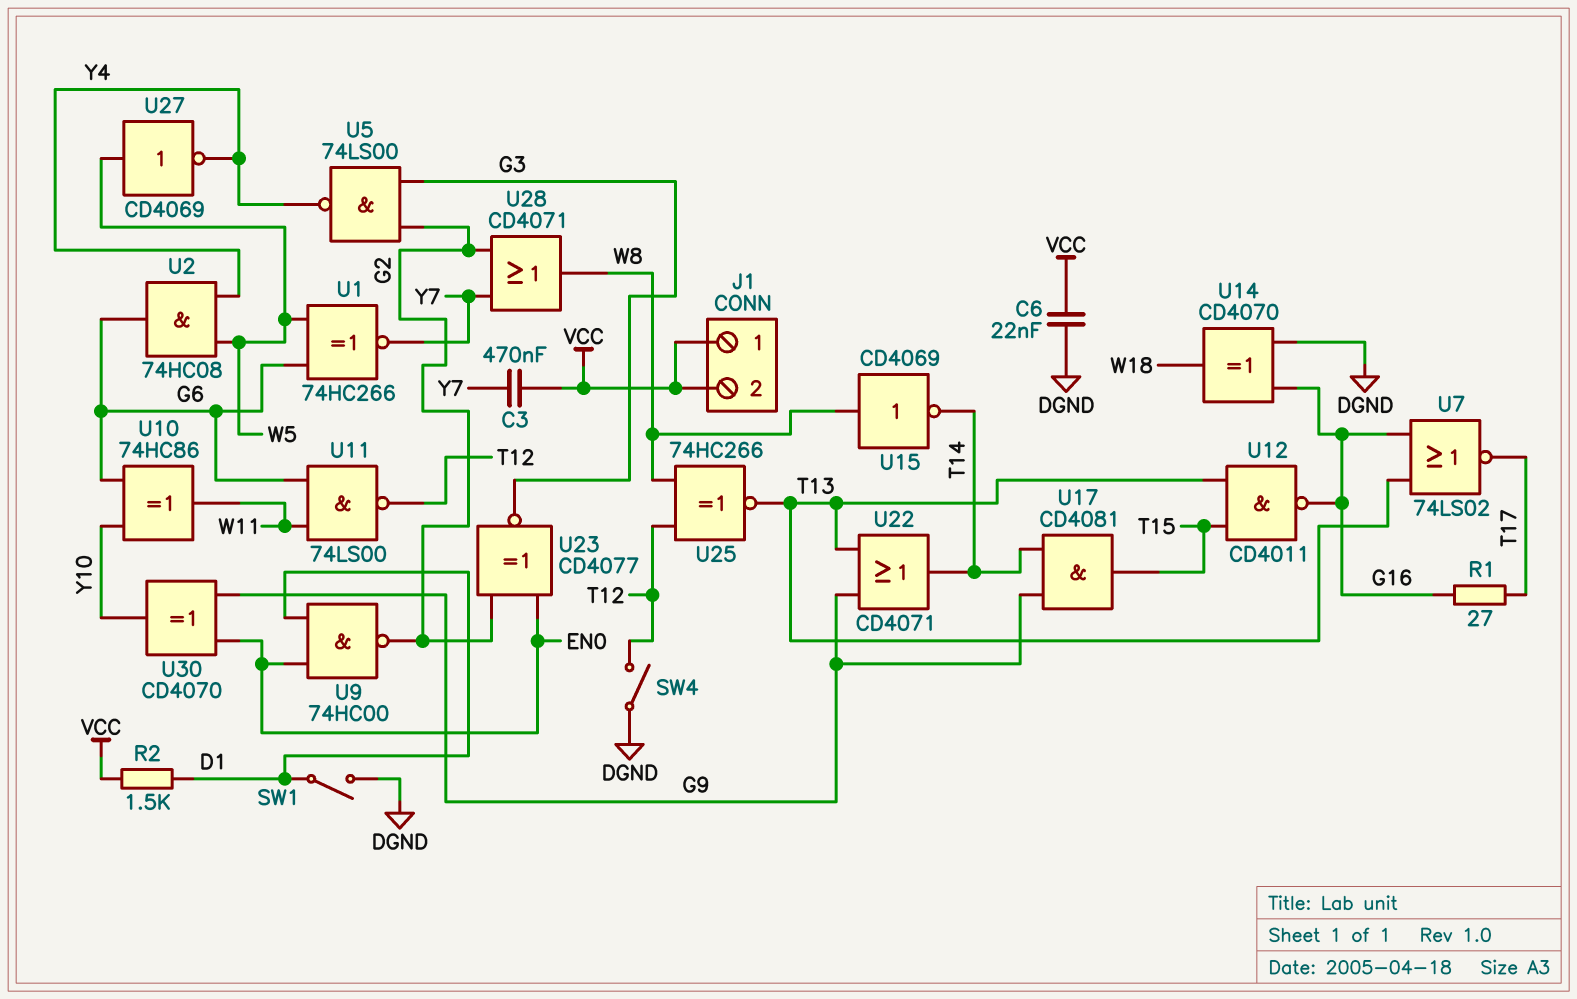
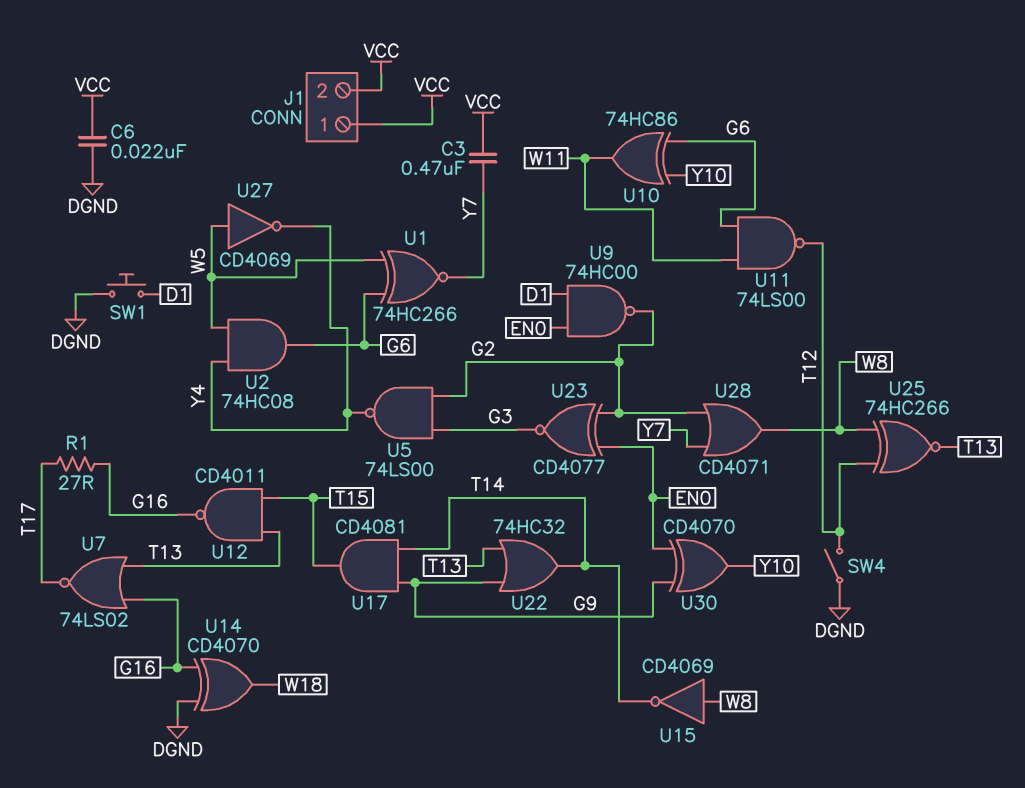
R2: 1.5k (D1, VCC) -> none
SW1: switch (D1, DGND) -> button (D1, DGND)
U22: OR CD4071 (in G9, in T13, out T14) -> OR 74HC32 (in G9, in T13, out T14)

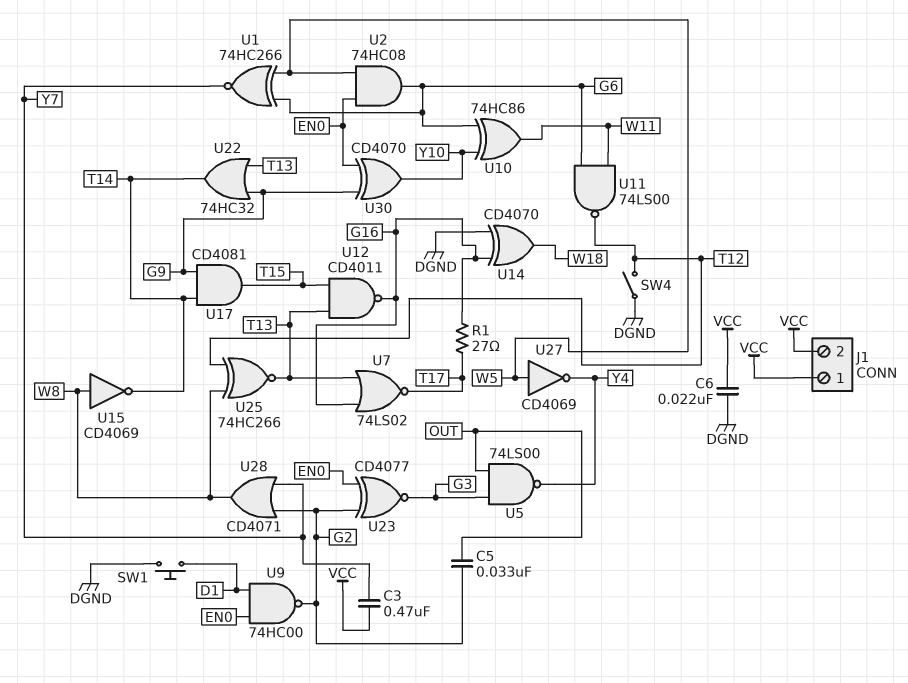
C5: none -> 33nF (G2, OUT)
U2: AND 74HC08 (in W5, in Y4, out G6) -> AND 74HC08 (in EN0, in W5, out G6)
U5: NAND 74LS00 (in G2, in G3, out Y4) -> NAND 74LS00 (in G3, in OUT, out Y4)

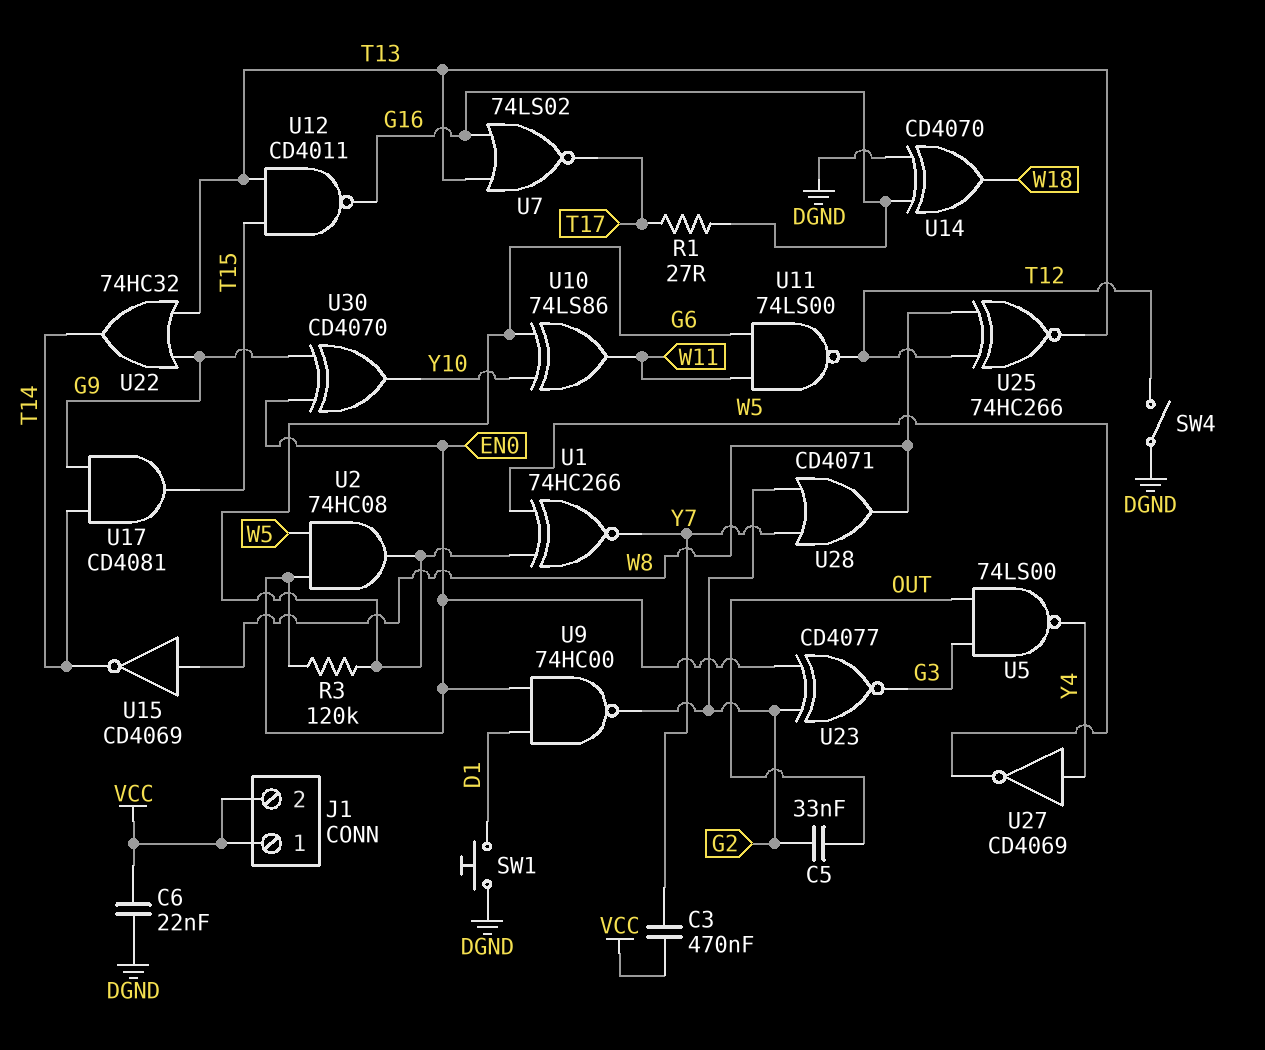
R3: none -> 120k (EN0, G6)
U10: XOR 74HC86 (in G6, in Y10, out W11) -> XOR 74LS86 (in G6, in Y10, out W11)
U27: NOT CD4069 (in W5, out Y4) -> NOT CD4069 (in Y4, out W5)

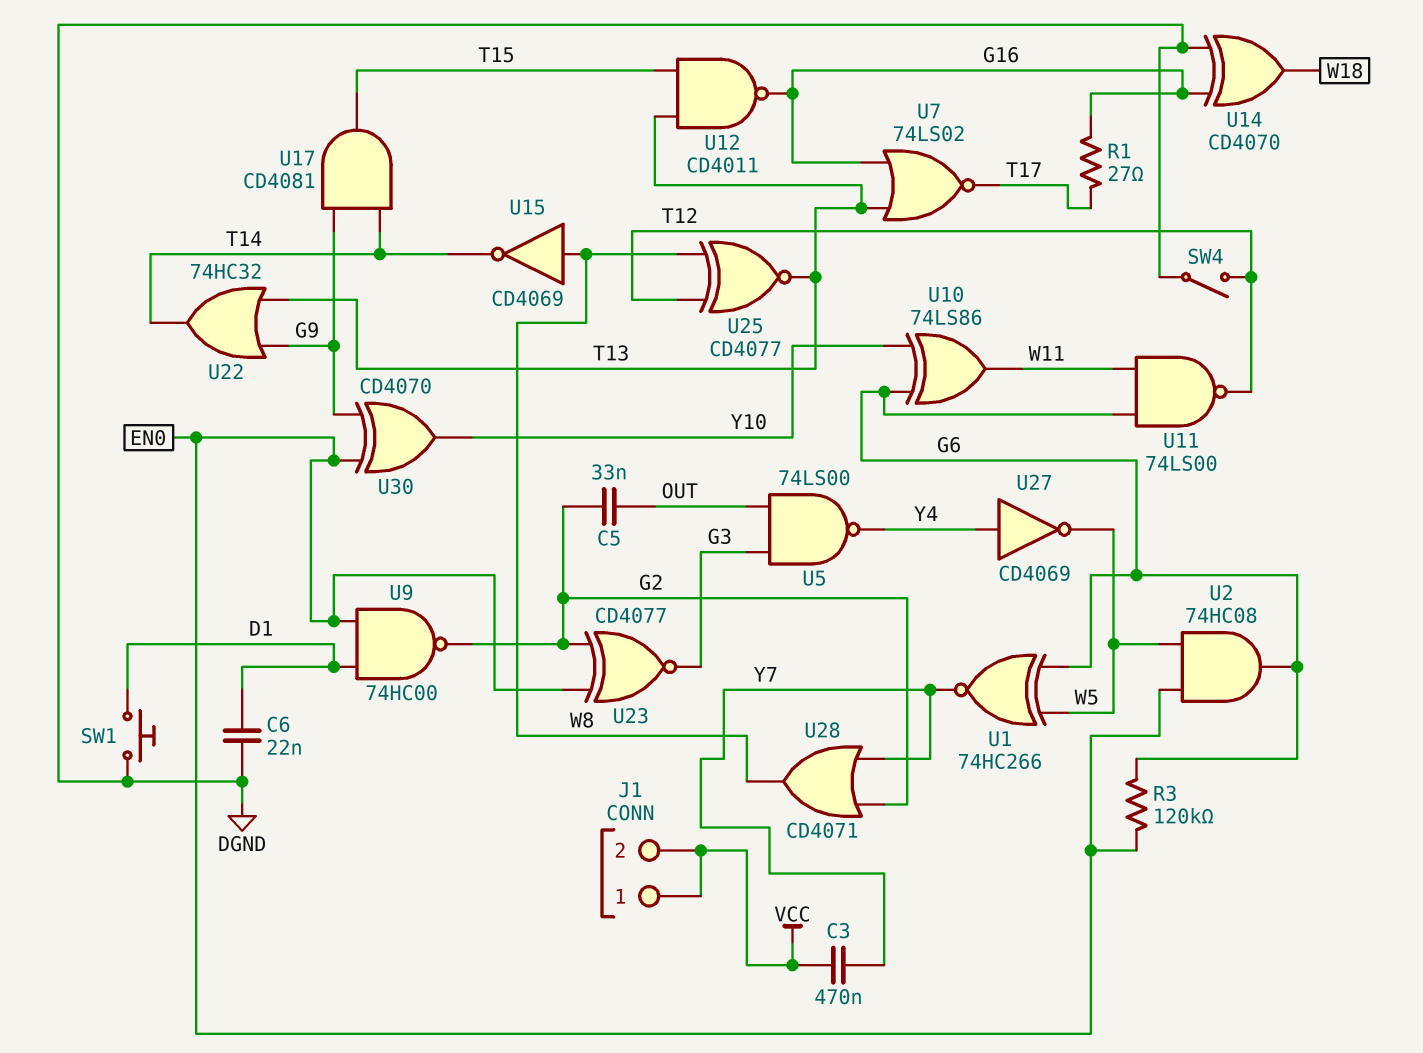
C6: 22nF (DGND, VCC) -> 22nF (D1, DGND)
U25: XNOR 74HC266 (in T12, in W8, out T13) -> XNOR CD4077 (in T12, in W8, out T13)

